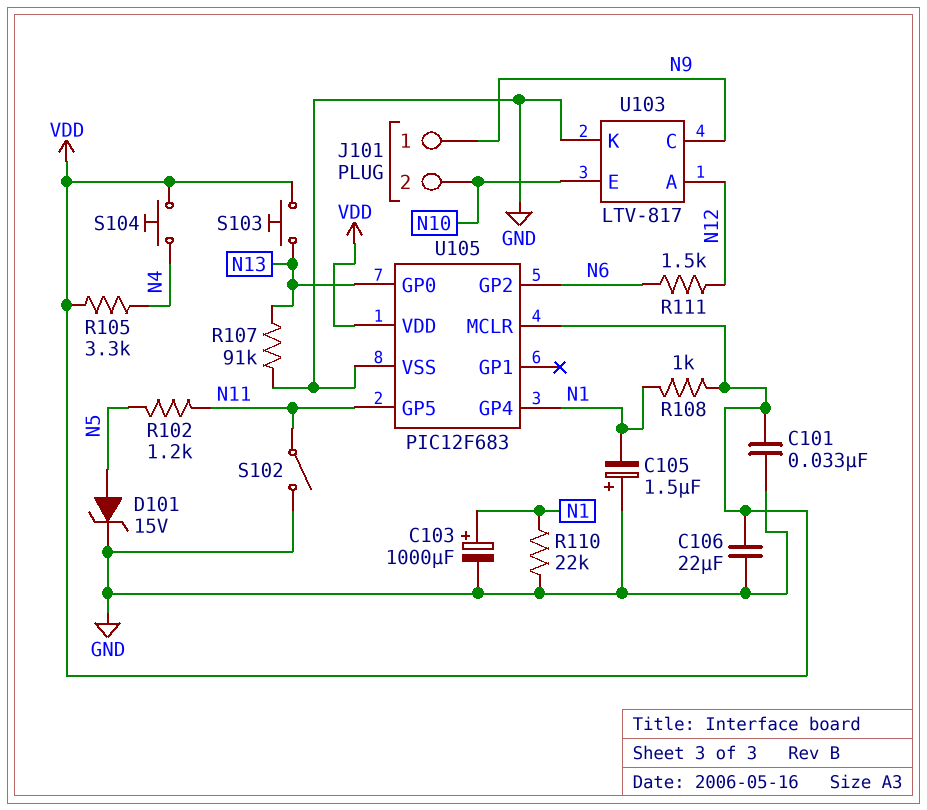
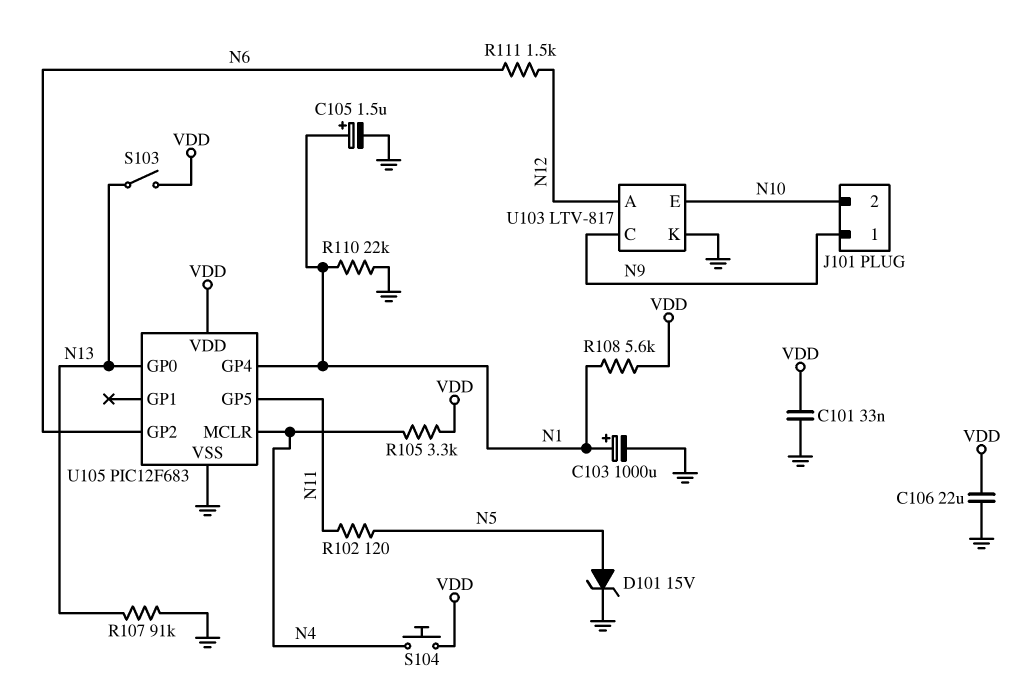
C105: 1.5uF (plus GND, minus N1) -> 1.5uF (plus N1, minus GND)
R102: 1.2k (N5, N11) -> 120 (N5, N11)
R108: 1k (N1, VDD) -> 5.6k (N1, VDD)
S102: switch (GND, N11) -> none
S103: button (N13, VDD) -> switch (N13, VDD)
U105 pin MCLR: VDD -> N4

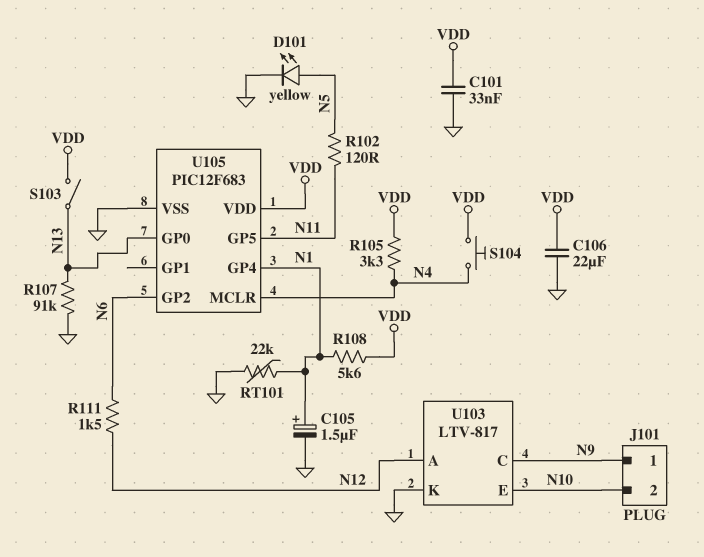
C103: 1000uF (plus N1, minus GND) -> none
D101: zener 15V (A N5, K GND) -> LED yellow (A N5, K GND)
R110: 22k (GND, N1) -> none
RT101: none -> 22k (GND, N1)

